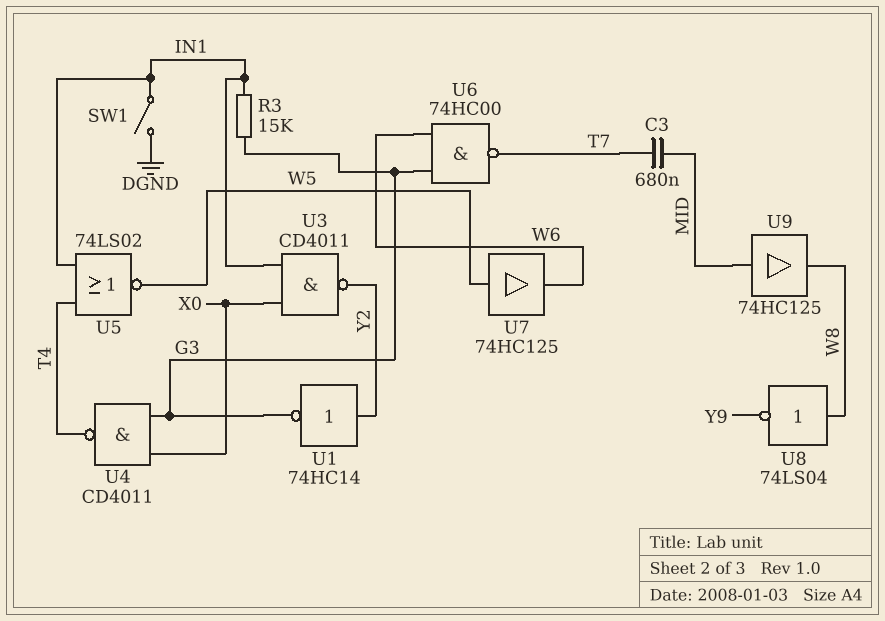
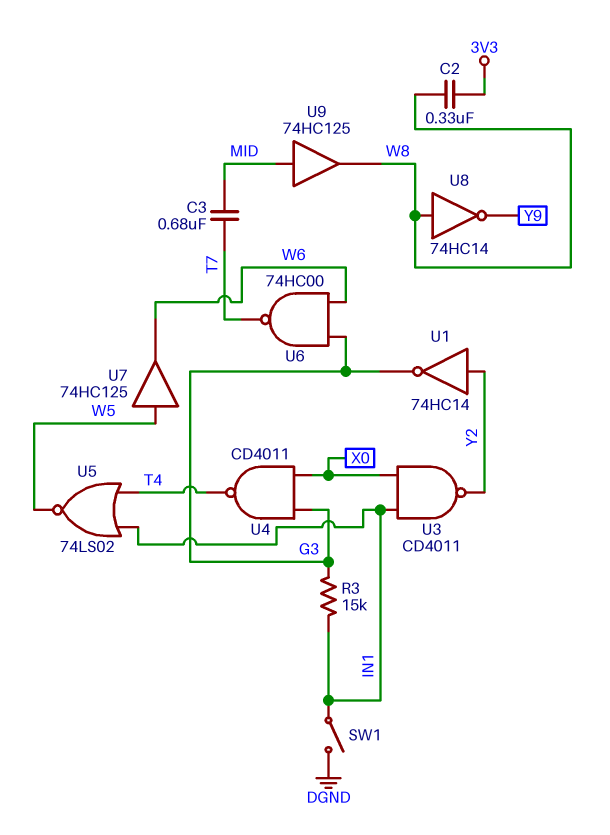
C2: none -> 330nF (3V3, W8)
U8: NOT 74LS04 (in W8, out Y9) -> NOT 74HC14 (in W8, out Y9)

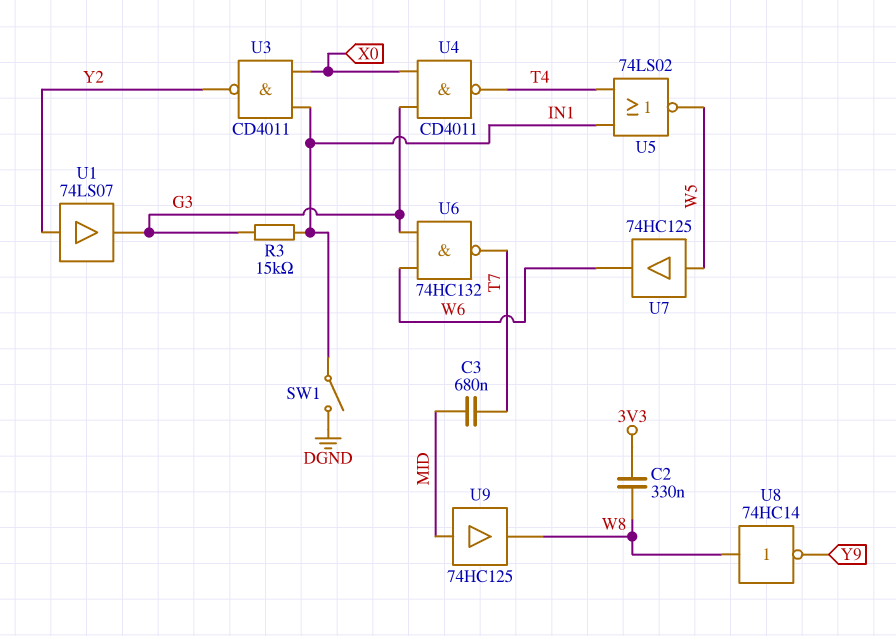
U1: NOT 74HC14 (in Y2, out G3) -> buffer 74LS07 (in Y2, out G3)
U6: NAND 74HC00 (in G3, in W6, out T7) -> NAND 74HC132 (in G3, in W6, out T7)

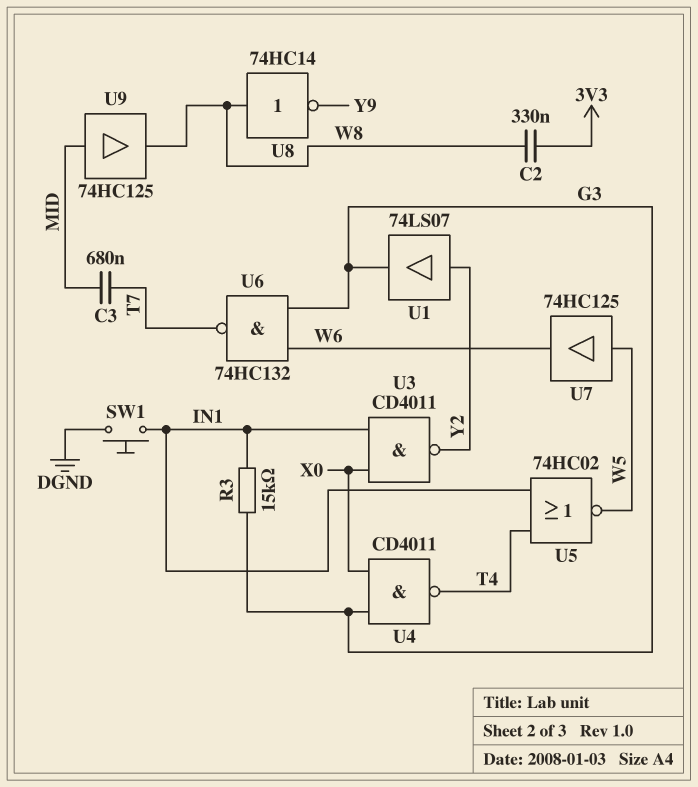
SW1: switch (DGND, IN1) -> button (DGND, IN1)
U5: NOR 74LS02 (in IN1, in T4, out W5) -> NOR 74HC02 (in IN1, in T4, out W5)

